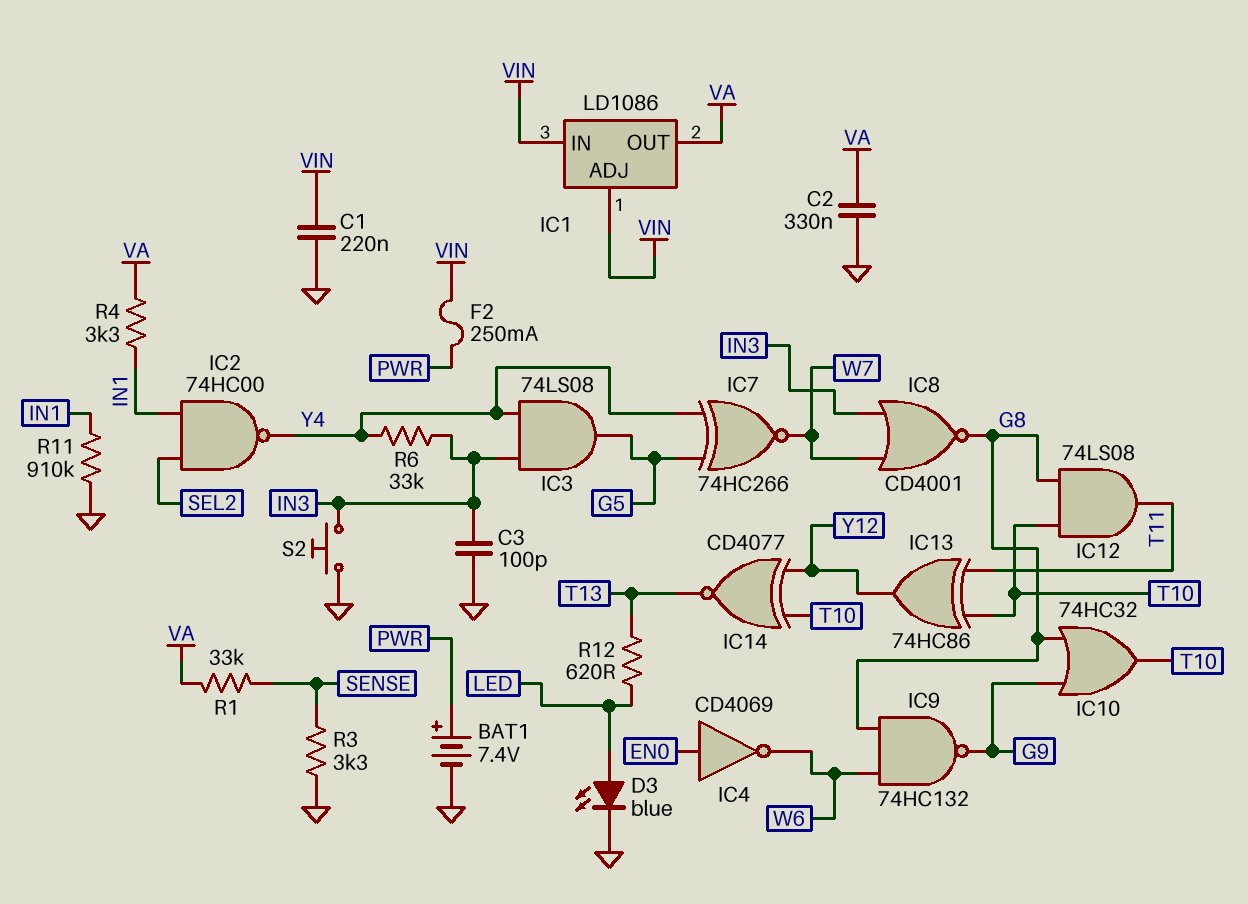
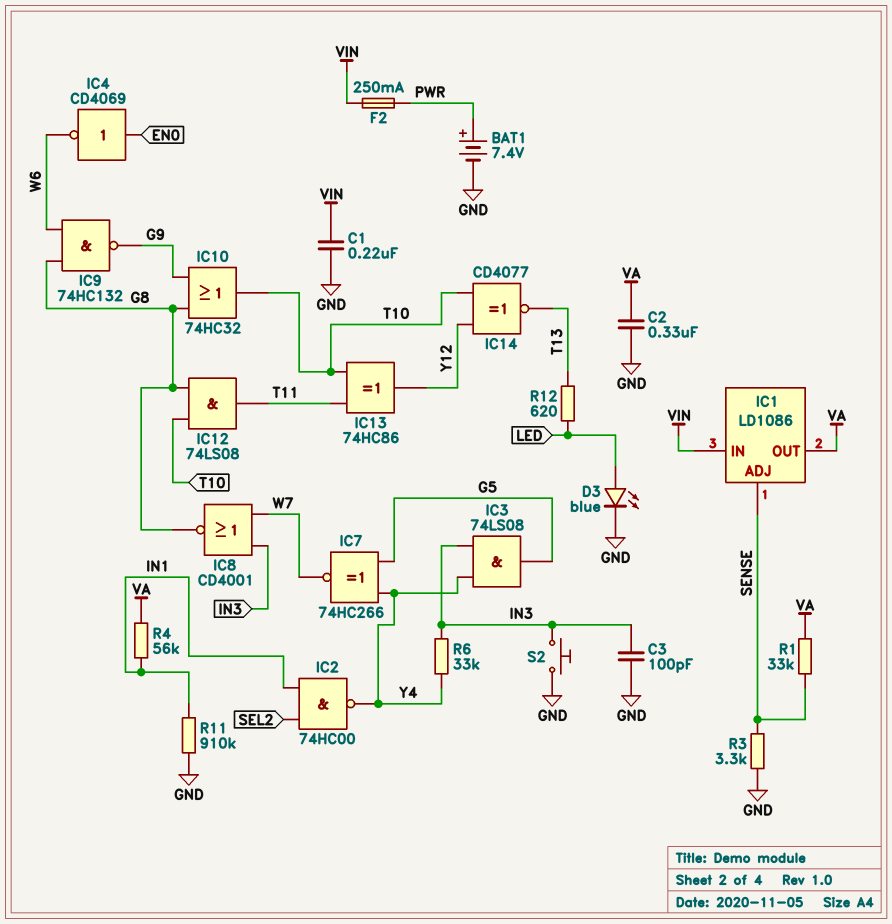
IC1 pin ADJ: VIN -> SENSE
R4: 3.3k (IN1, VA) -> 56k (IN1, VA)

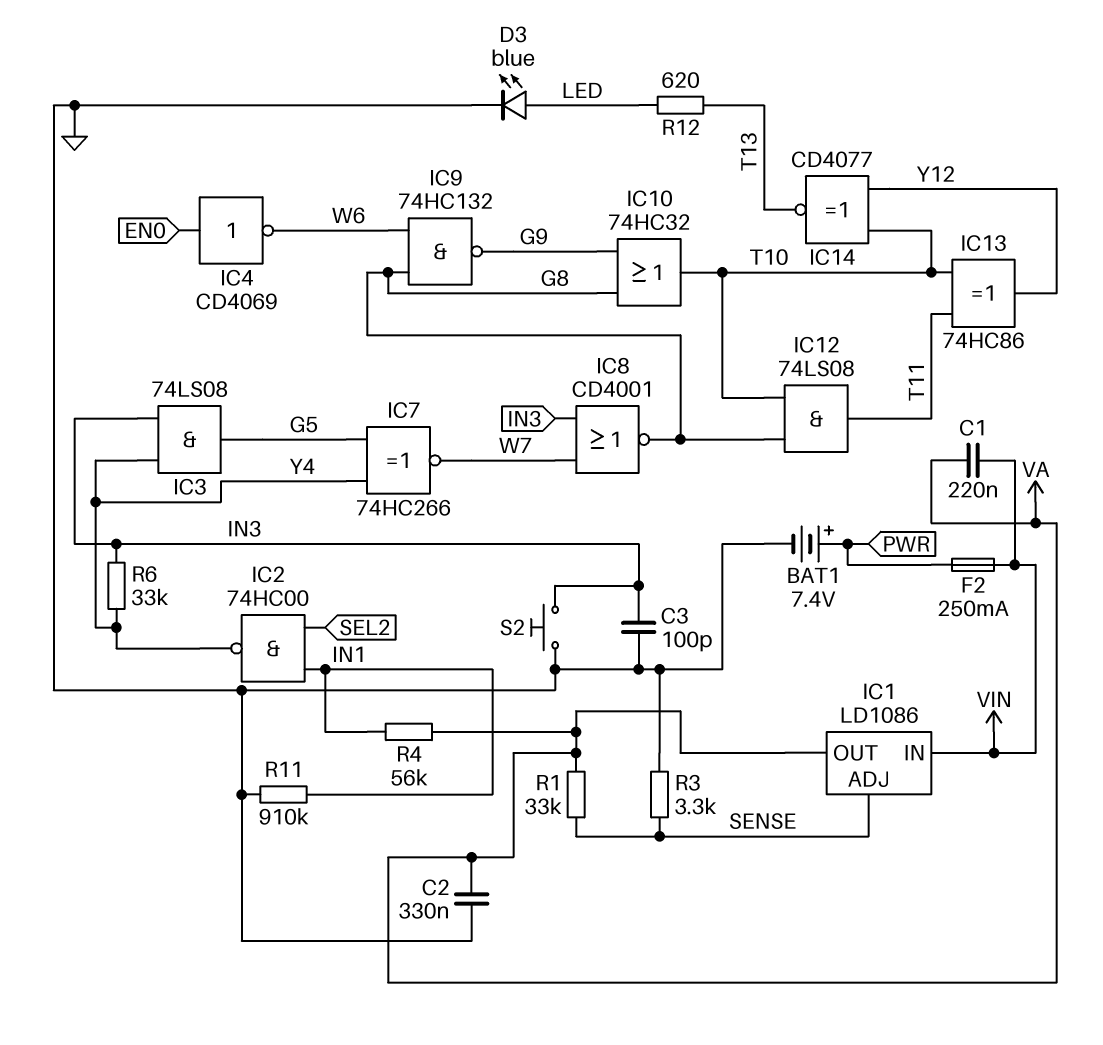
C1: 220nF (GND, VIN) -> 220nF (VA, VIN)

